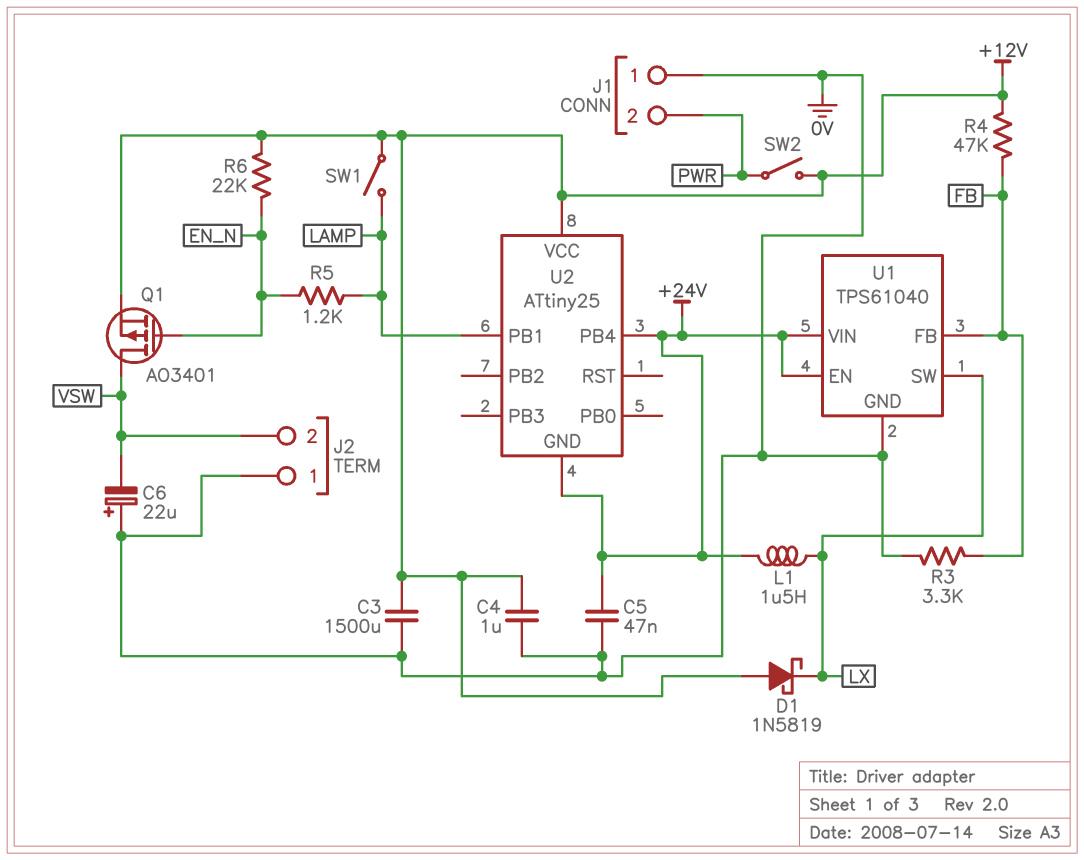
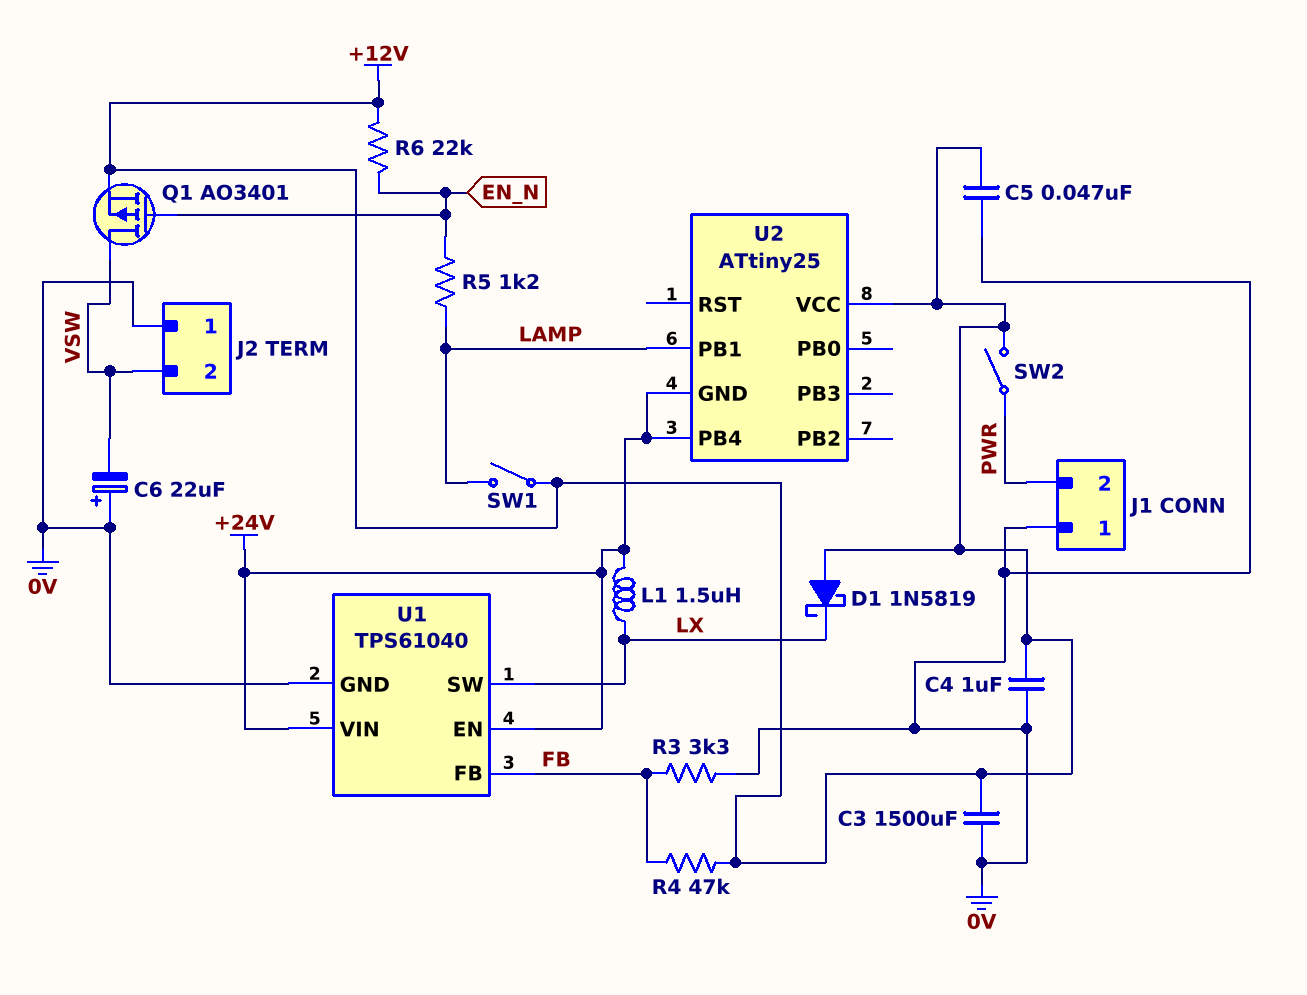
C5: 47nF (+24V, 0V) -> 47nF (+12V, 0V)

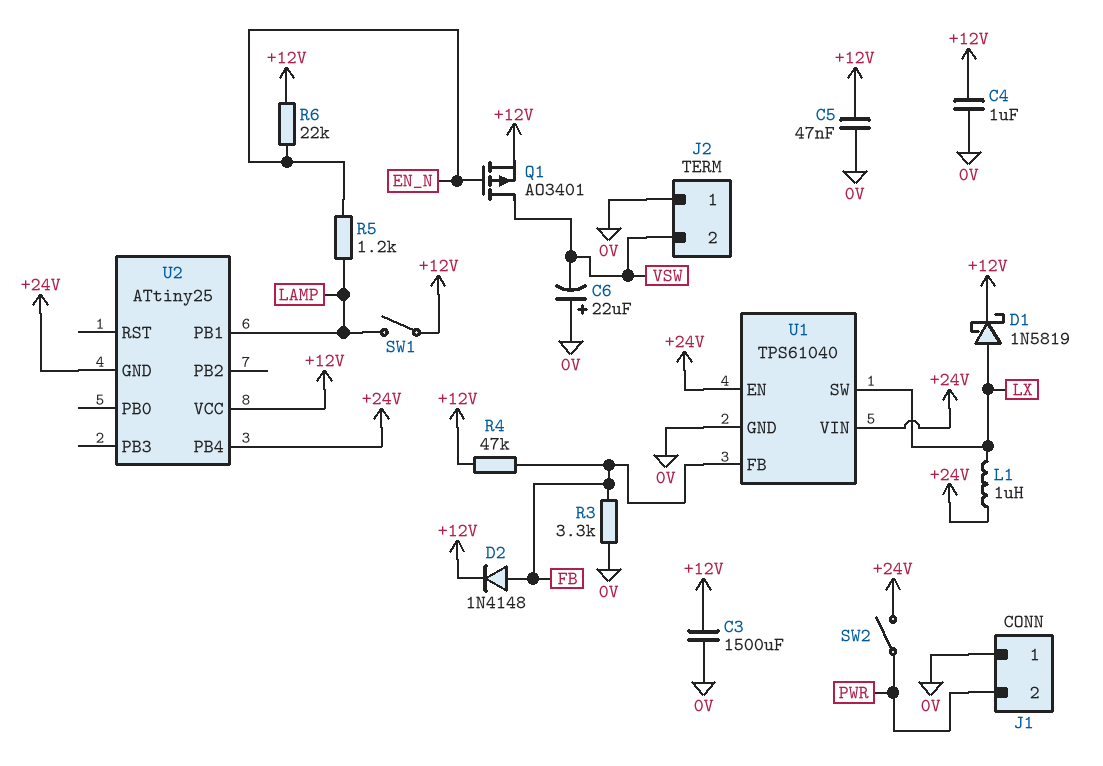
D1: schottky 1N5819 (A +12V, K LX) -> schottky 1N5819 (A LX, K +12V)
D2: none -> diode 1N4148 (A FB, K +12V)
L1: 1.5uH (+24V, LX) -> 1uH (+24V, LX)
SW2: switch (+12V, PWR) -> switch (+24V, PWR)

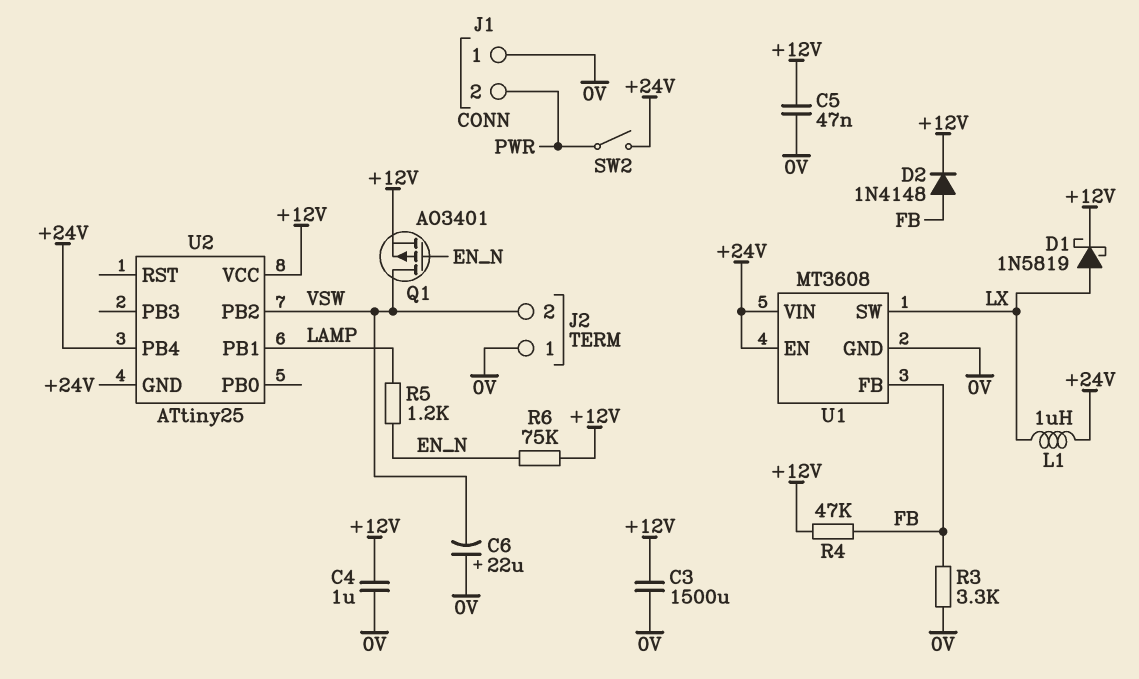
R6: 22k (+12V, EN_N) -> 75k (+12V, EN_N)
SW1: switch (+12V, LAMP) -> none
U1: TPS61040 -> MT3608
U2 pin PB2: none -> VSW

